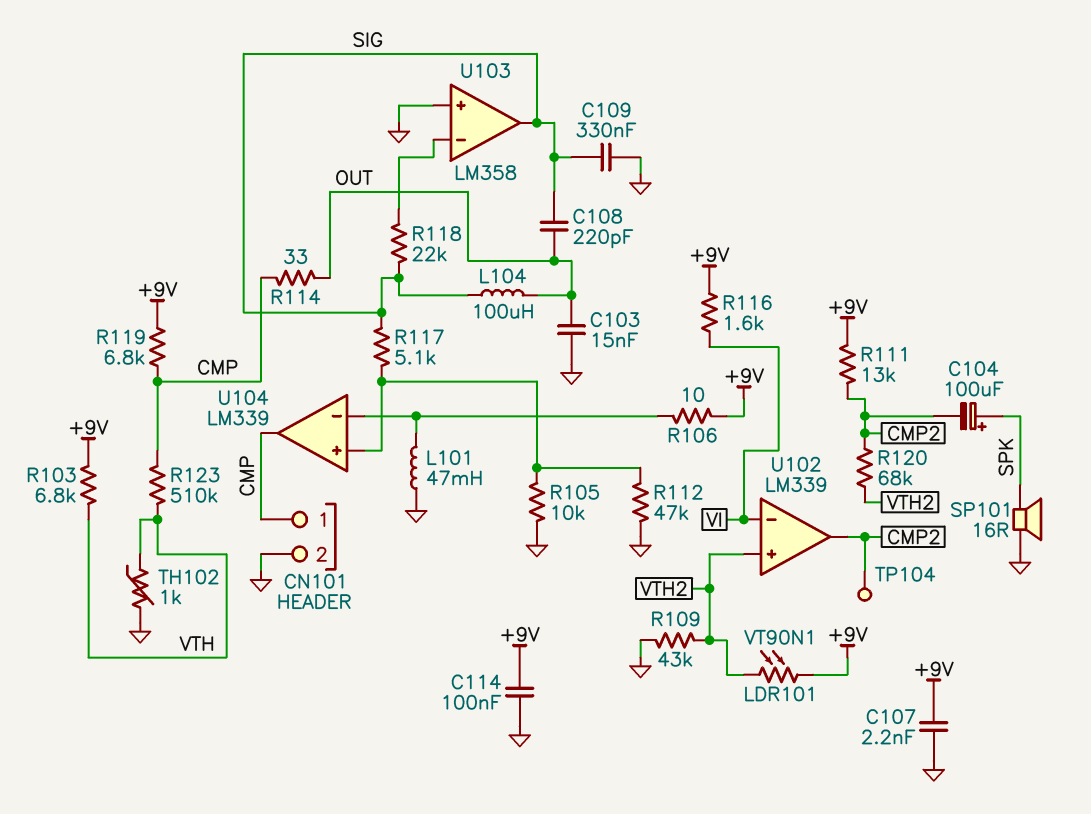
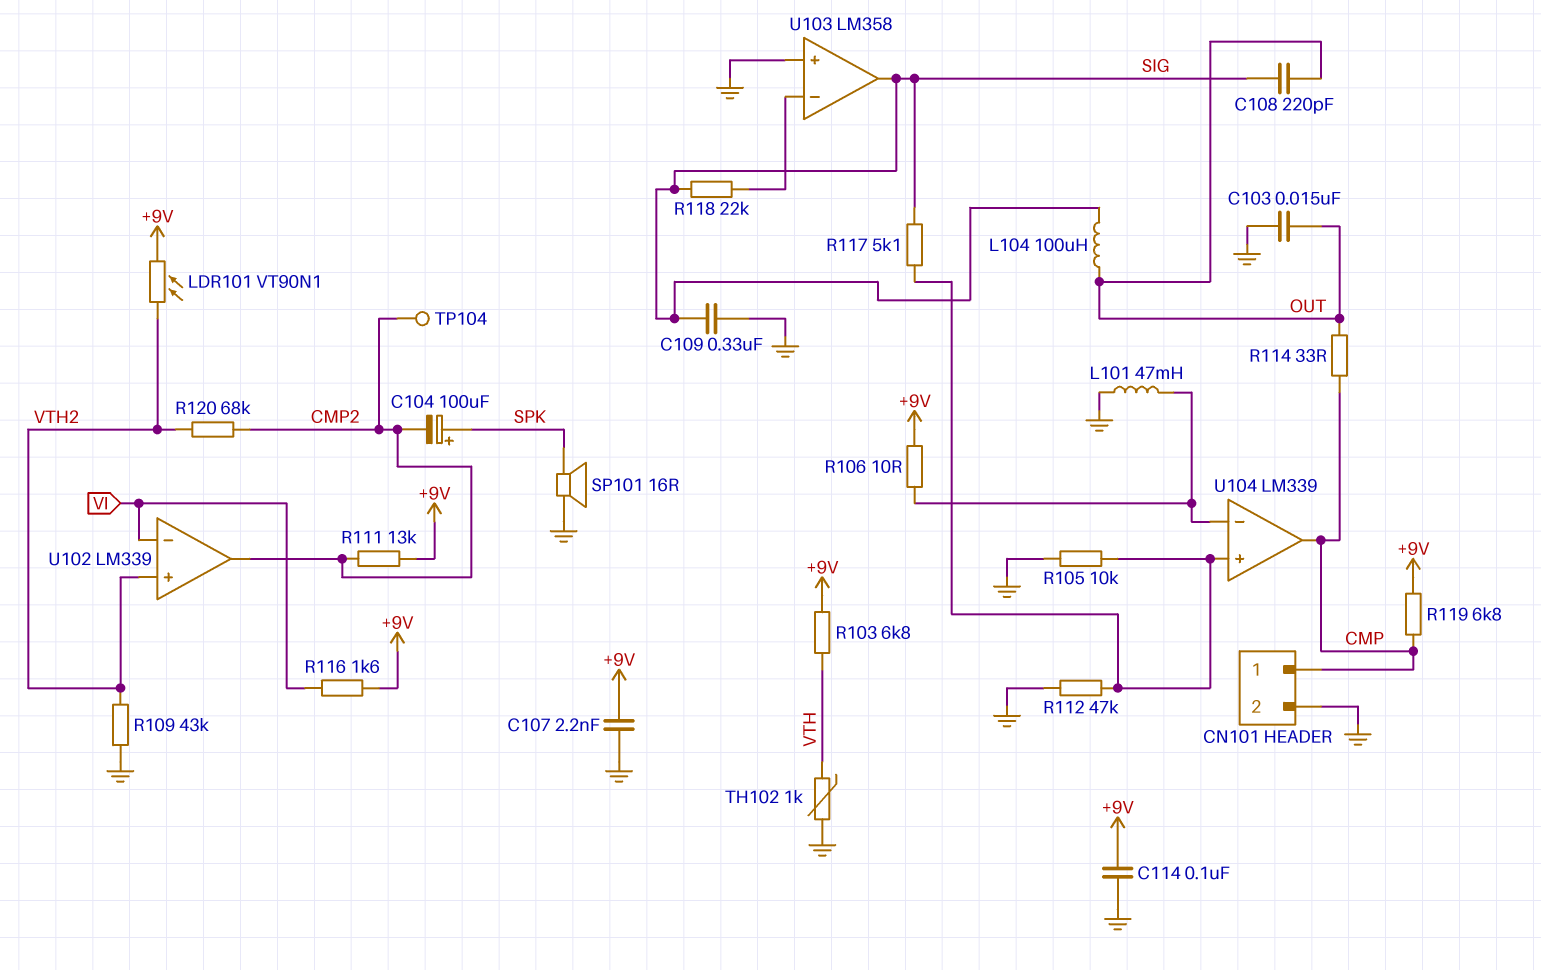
R123: 510k (CMP, VTH) -> none

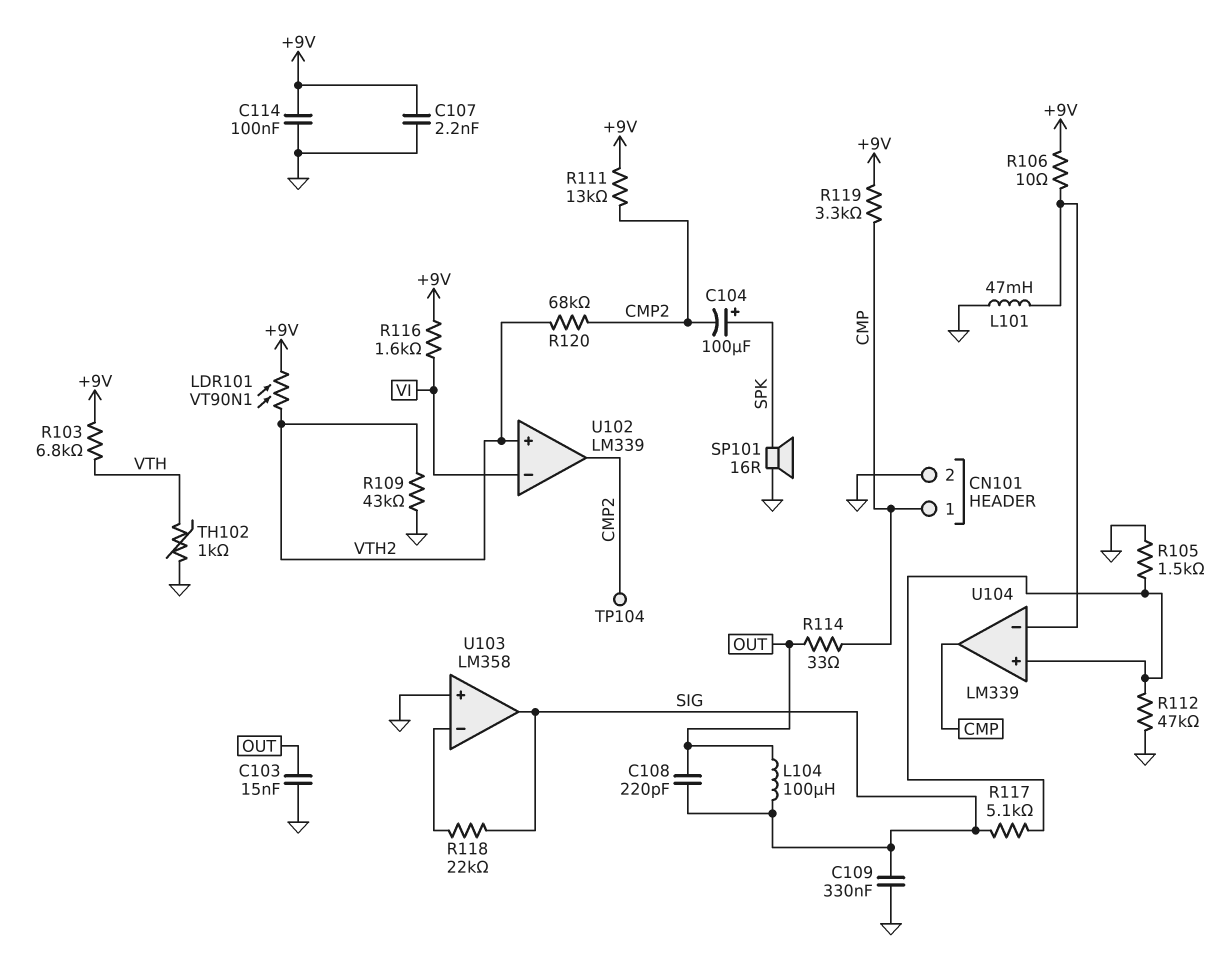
R105: 10k (GND, U104/in+) -> 1.5k (GND, U104/in+)
R119: 6.8k (+9V, CMP) -> 3.3k (+9V, CMP)

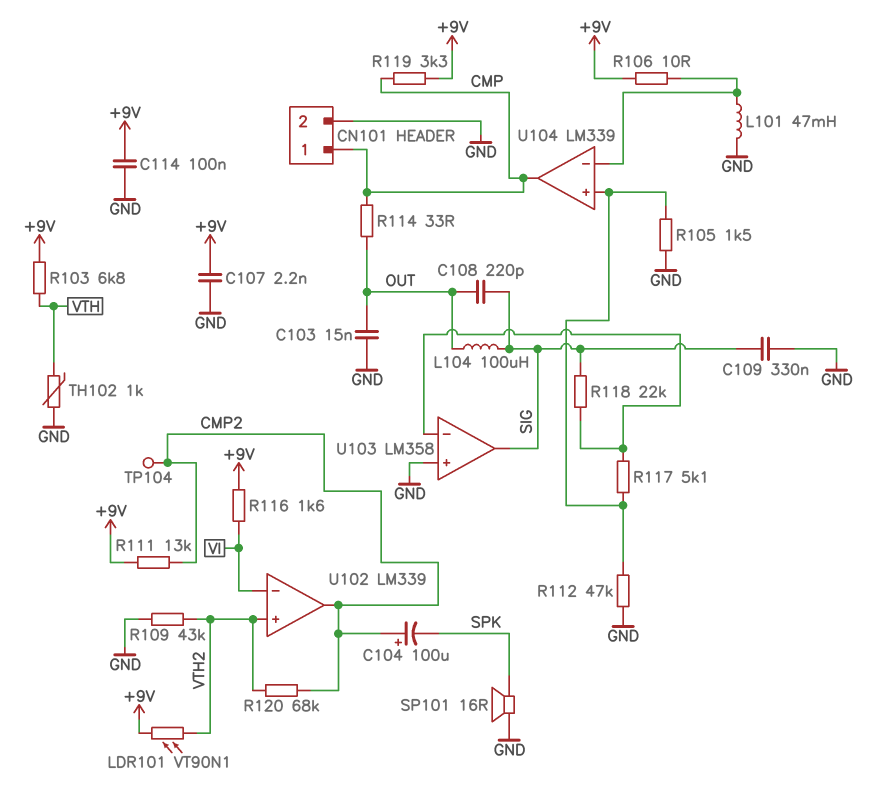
C104: 100uF (plus SPK, minus CMP2) -> 100uF (plus CMP2, minus SPK)
R117: 5.1k (SIG, U104/in+) -> 5.1k (U103/in-, U104/in+)

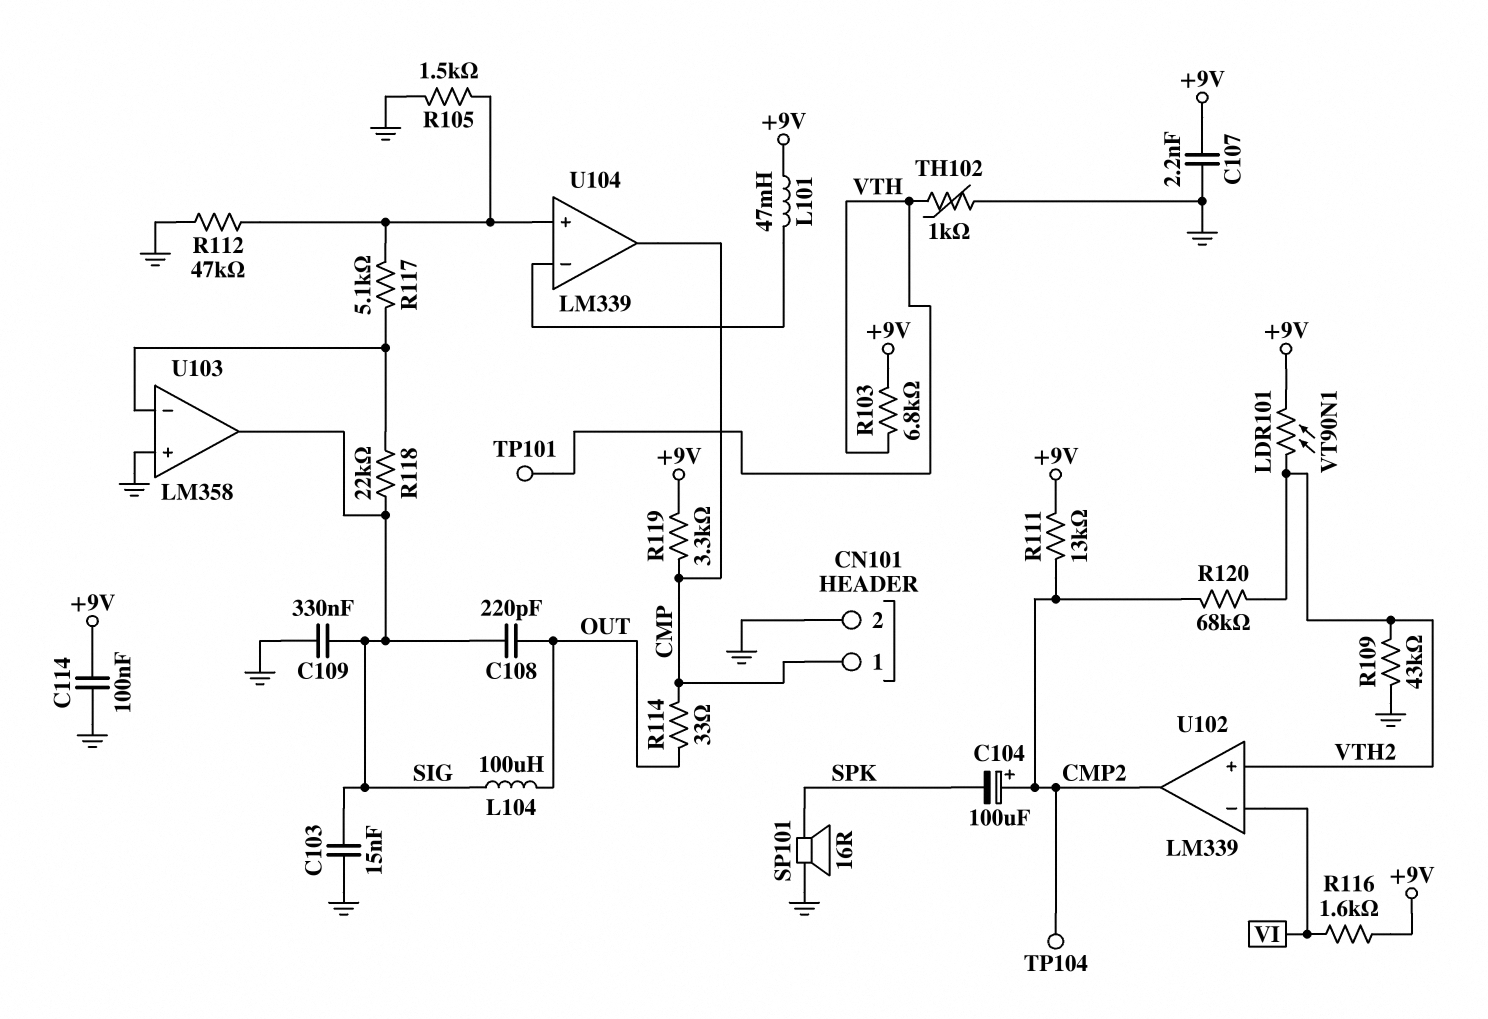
C103: 15nF (GND, OUT) -> 15nF (GND, SIG)
L101: 47mH (GND, U104/in-) -> 47mH (+9V, U104/in-)
R106: 10 (+9V, U104/in-) -> none
TP101: none -> test point (VTH)

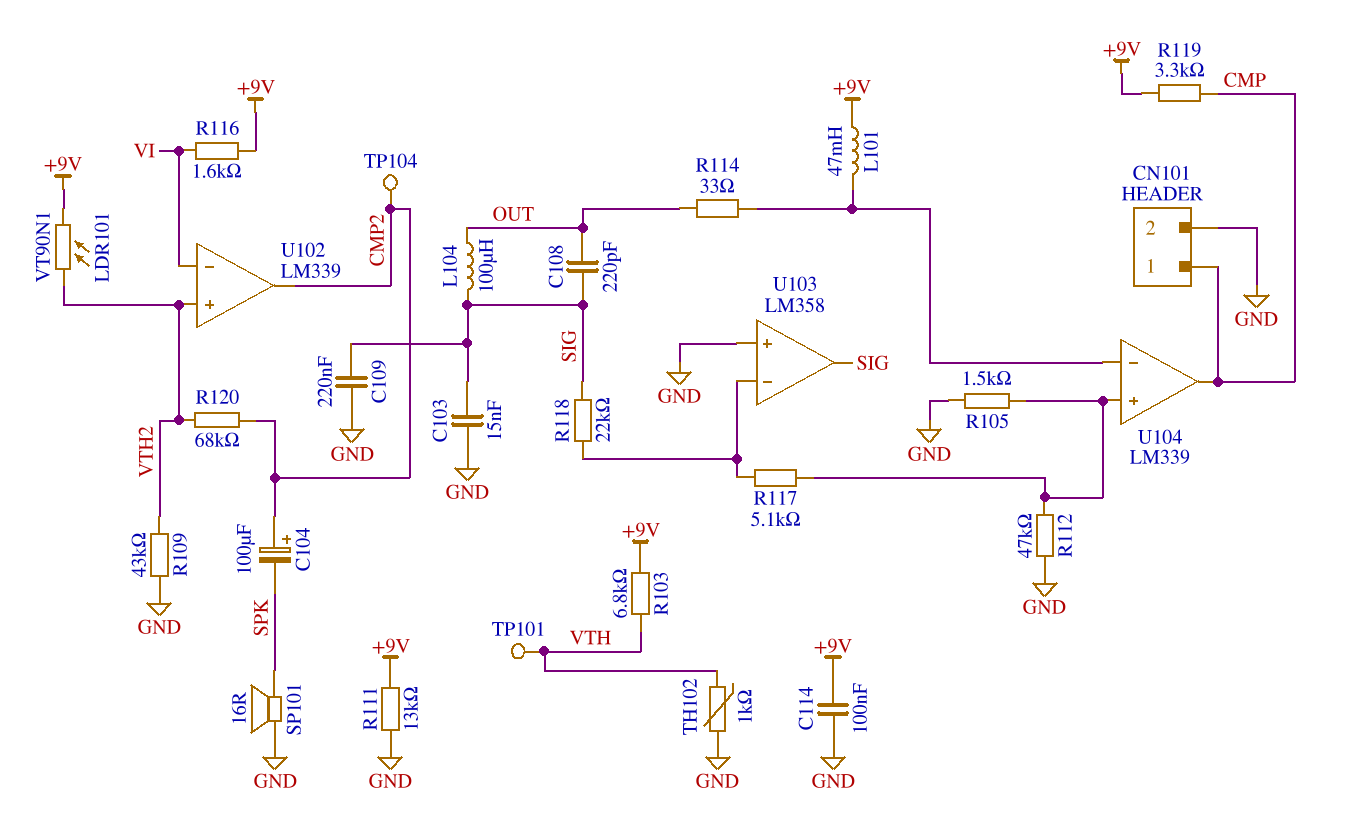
C107: 2.2nF (+9V, GND) -> none
C109: 330nF (GND, SIG) -> 220nF (GND, SIG)
R111: 13k (+9V, CMP2) -> 13k (+9V, GND)
R114: 33 (CMP, OUT) -> 33 (OUT, U104/in-)

